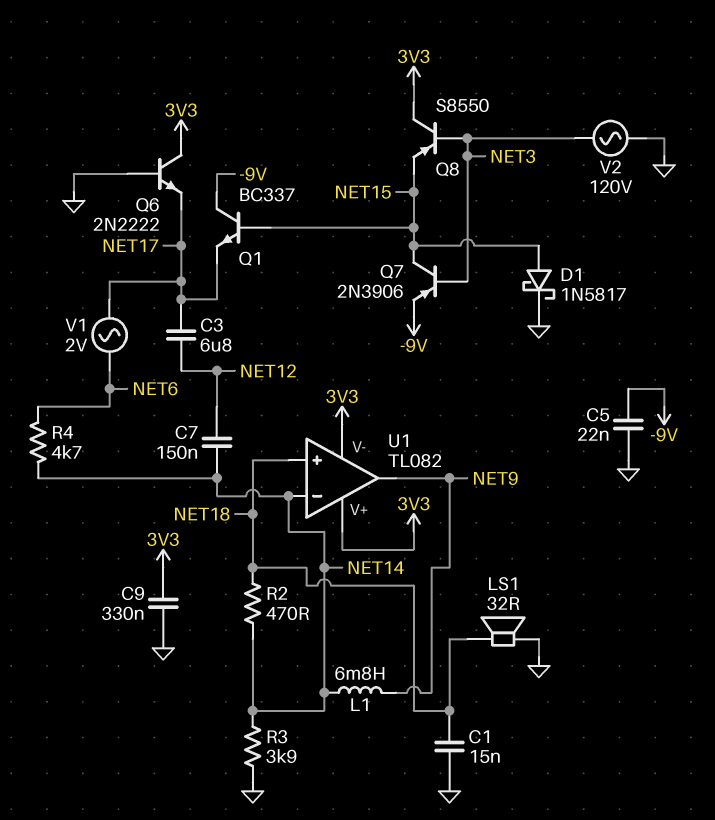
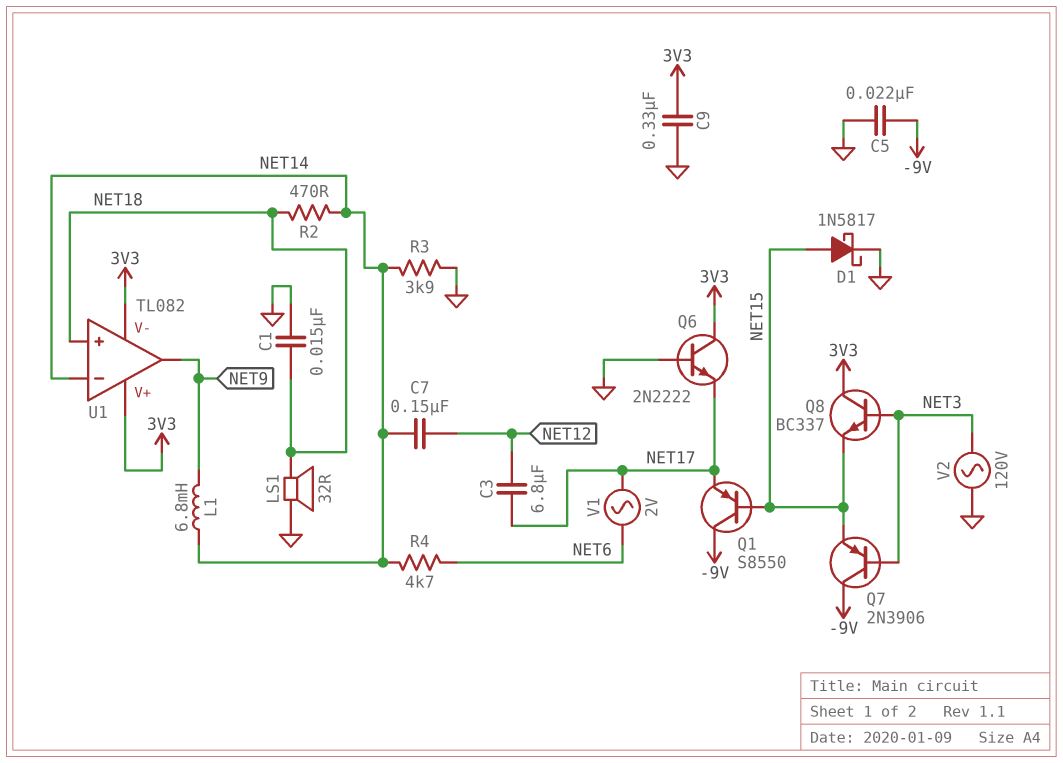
Q1: NPN BC337 (B NET15, C -9V, E NET17) -> PNP S8550 (B NET15, C -9V, E NET17)
Q7: PNP 2N3906 (B NET3, C NET15, E -9V) -> PNP 2N3906 (B NET3, C -9V, E NET15)
Q8: PNP S8550 (B NET3, C 3V3, E NET15) -> NPN BC337 (B NET3, C 3V3, E NET15)

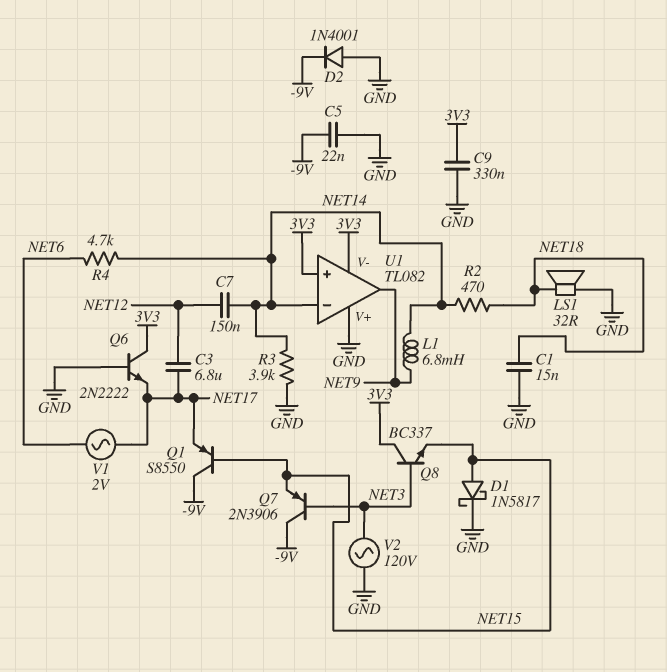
D2: none -> diode 1N4001 (A GND, K -9V)
U1 pin V+: 3V3 -> GND
U1 pin in+: NET18 -> 3V3

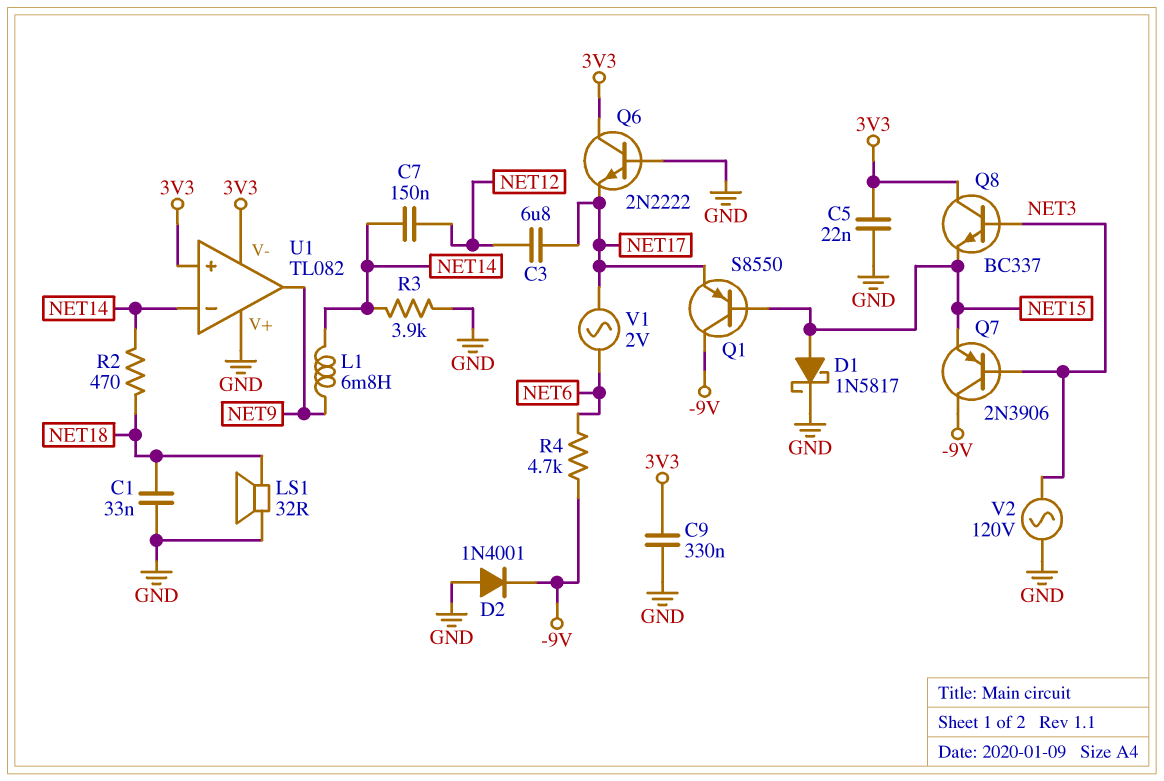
C1: 15nF (GND, NET18) -> 33nF (GND, NET18)
C5: 22nF (-9V, GND) -> 22nF (3V3, GND)
R4: 4.7k (NET6, NET14) -> 4.7k (-9V, NET6)

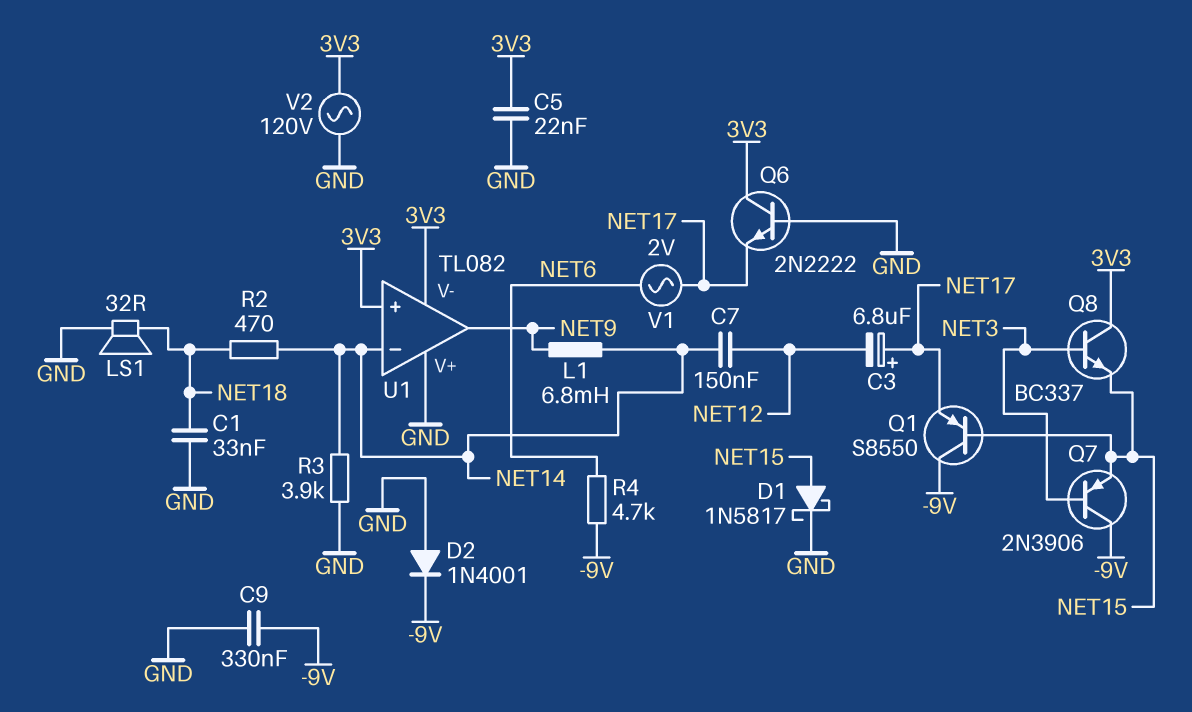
C3: 6.8uF (NET12, NET17) -> 6.8uF (plus NET17, minus NET12)
C9: 330nF (3V3, GND) -> 330nF (-9V, GND)
V2: AC 120V (GND, NET3) -> AC 120V (3V3, GND)

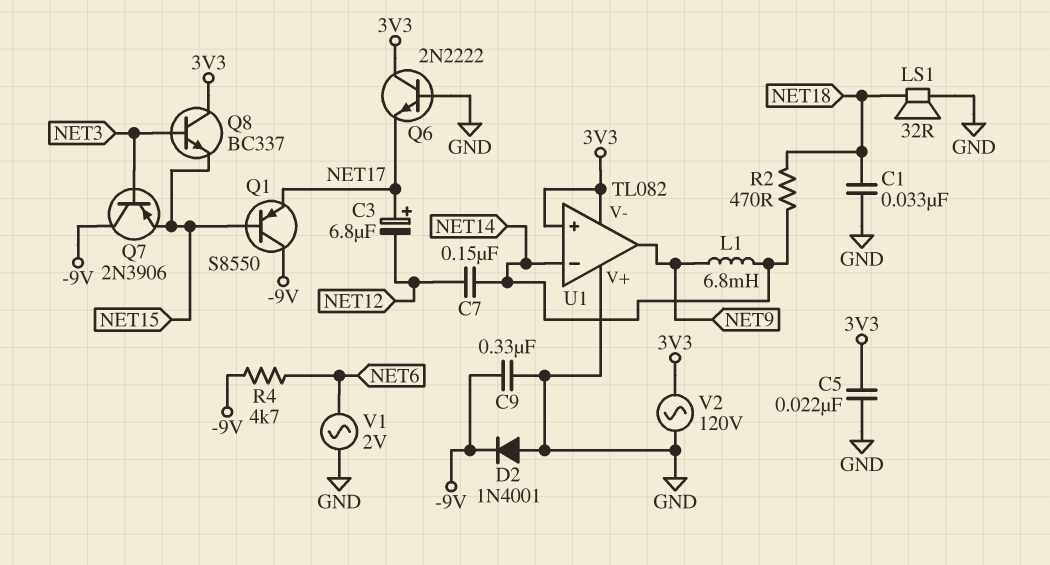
D1: schottky 1N5817 (A NET15, K GND) -> none
R3: 3.9k (GND, NET14) -> none
V1: AC 2V (NET6, NET17) -> AC 2V (GND, NET6)

